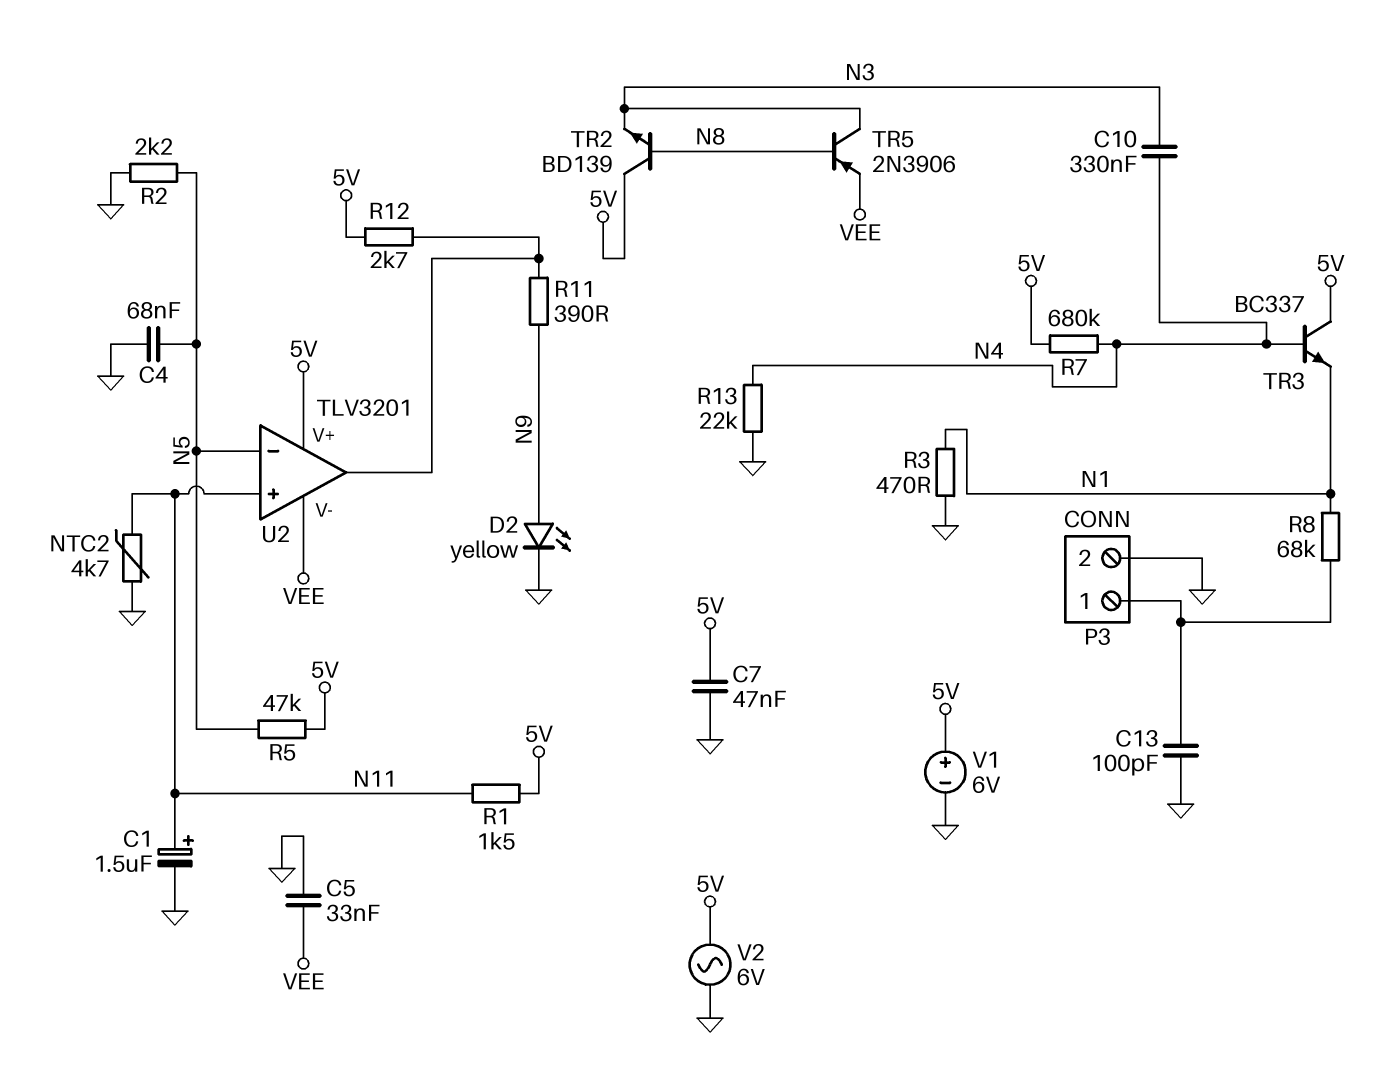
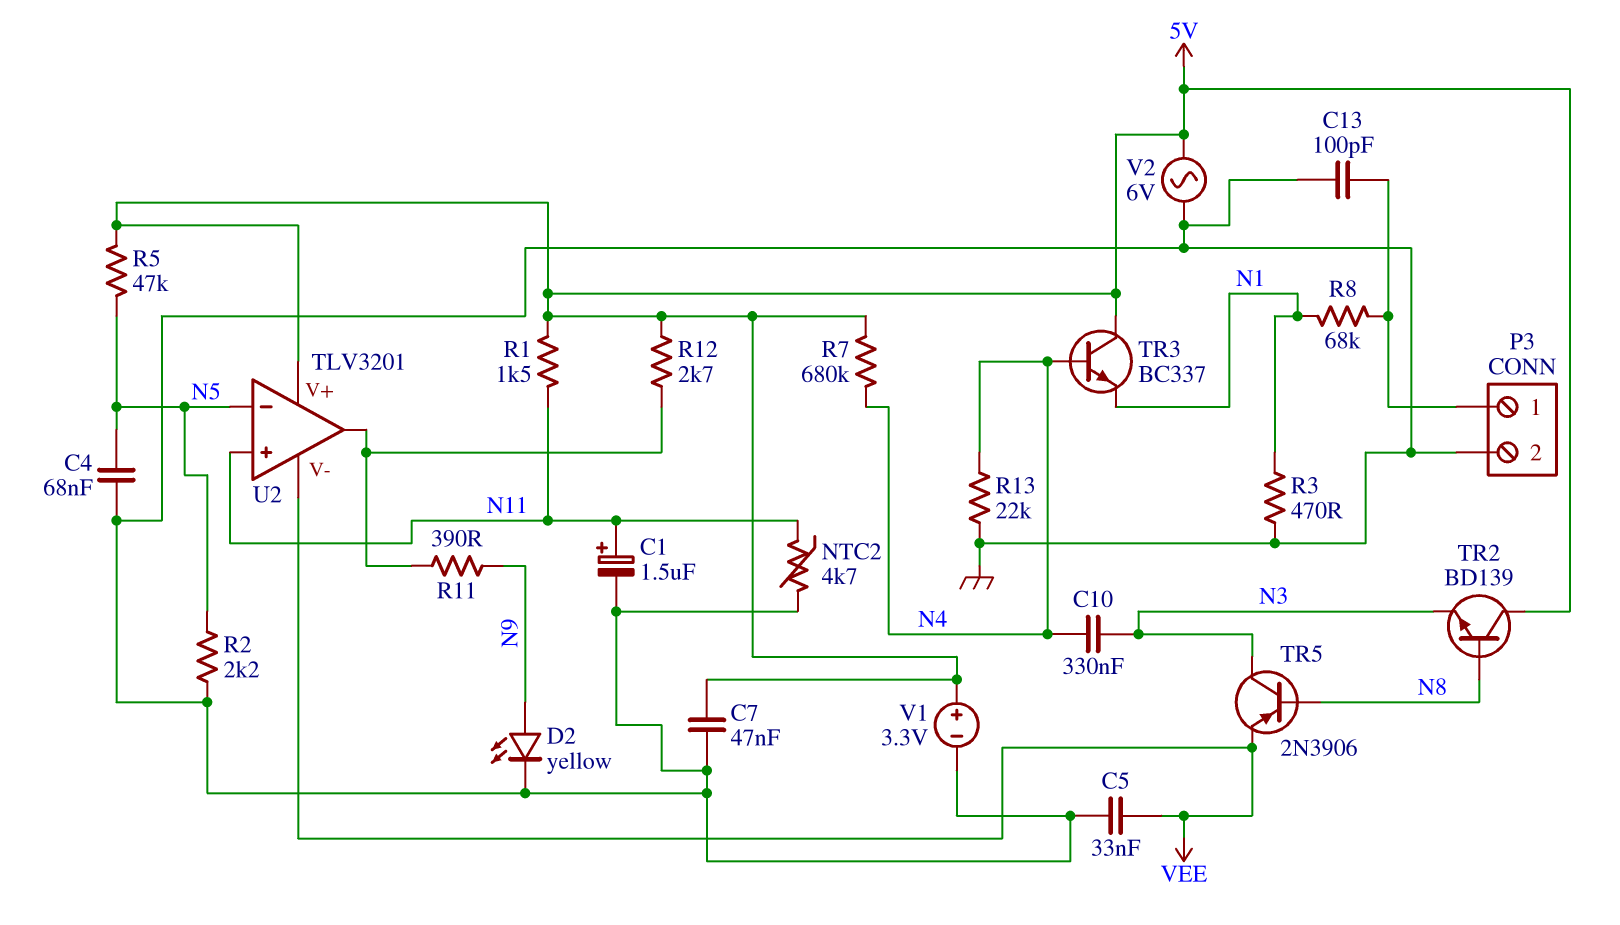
V1: 6V (plus 5V, minus GND) -> 3.3V (plus 5V, minus GND)

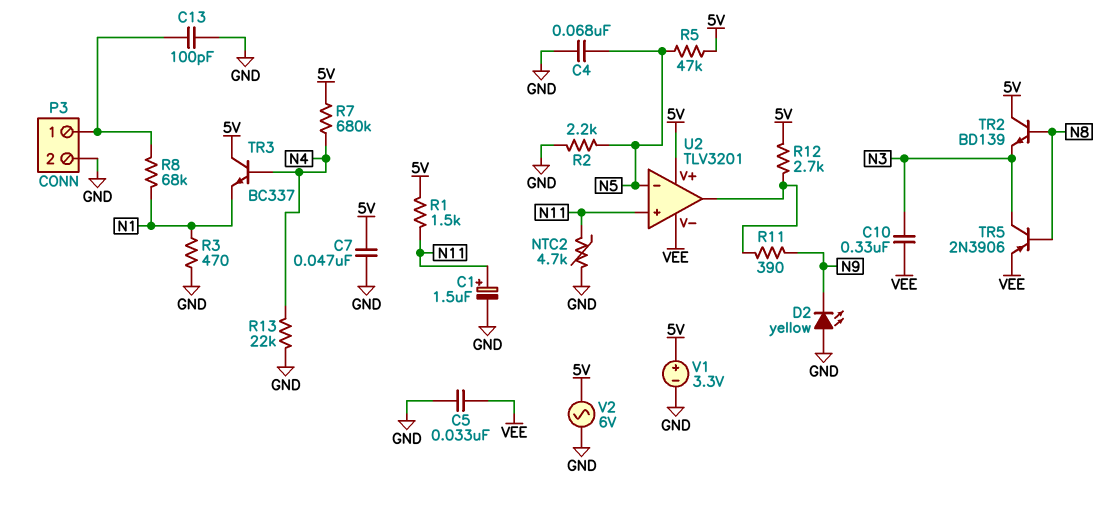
C10: 330nF (N3, N4) -> 330nF (N3, VEE)
D2: LED yellow (A N9, K GND) -> LED yellow (A GND, K N9)

